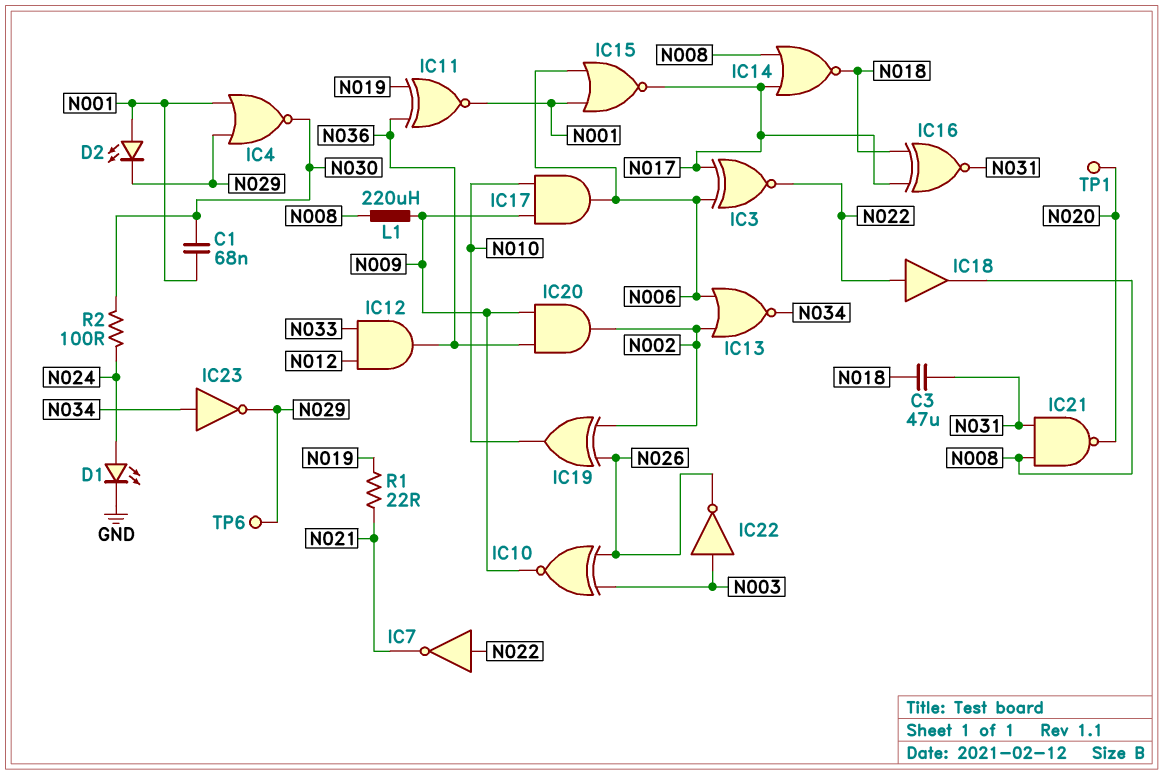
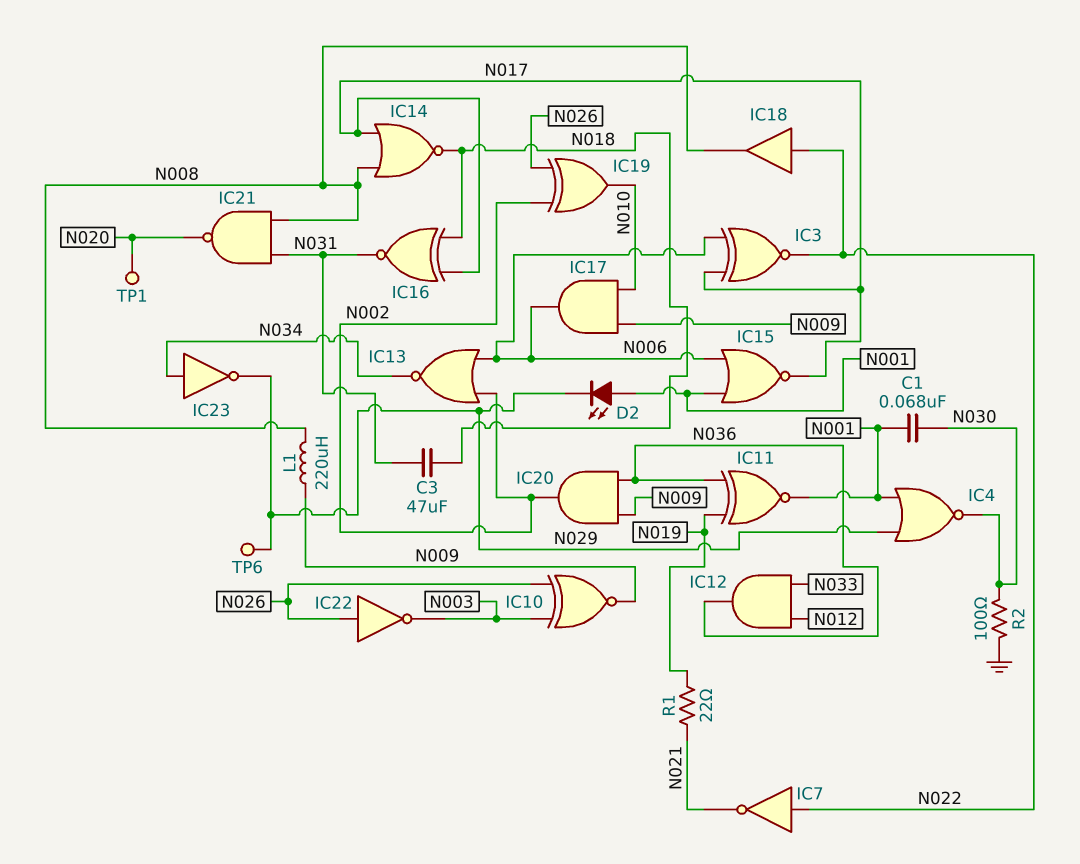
D1: LED (A N024, K GND) -> none
IC22: NOT (in N003, out N026) -> NOT (in N026, out N003)
R2: 100 (N024, N030) -> 100 (GND, N030)

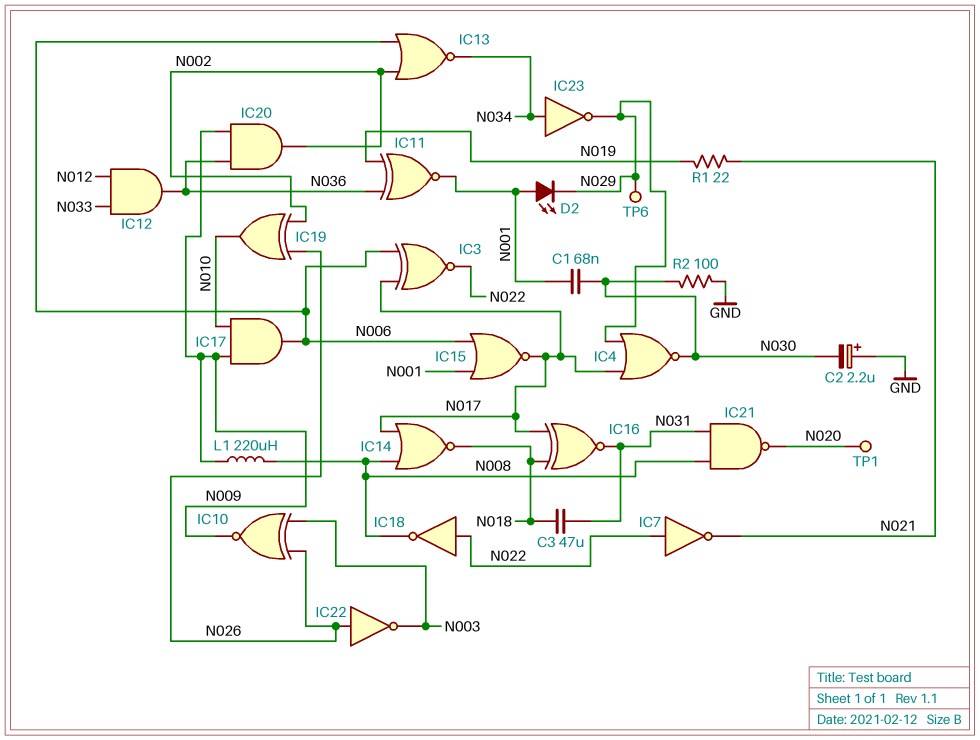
C2: none -> 2.2uF (plus GND, minus N030)
IC4: NOR (in N001, in N029, out N030) -> NOR (in N017, in N029, out N030)
IC18: buffer (in N022, out N008) -> NOT (in N022, out N008)

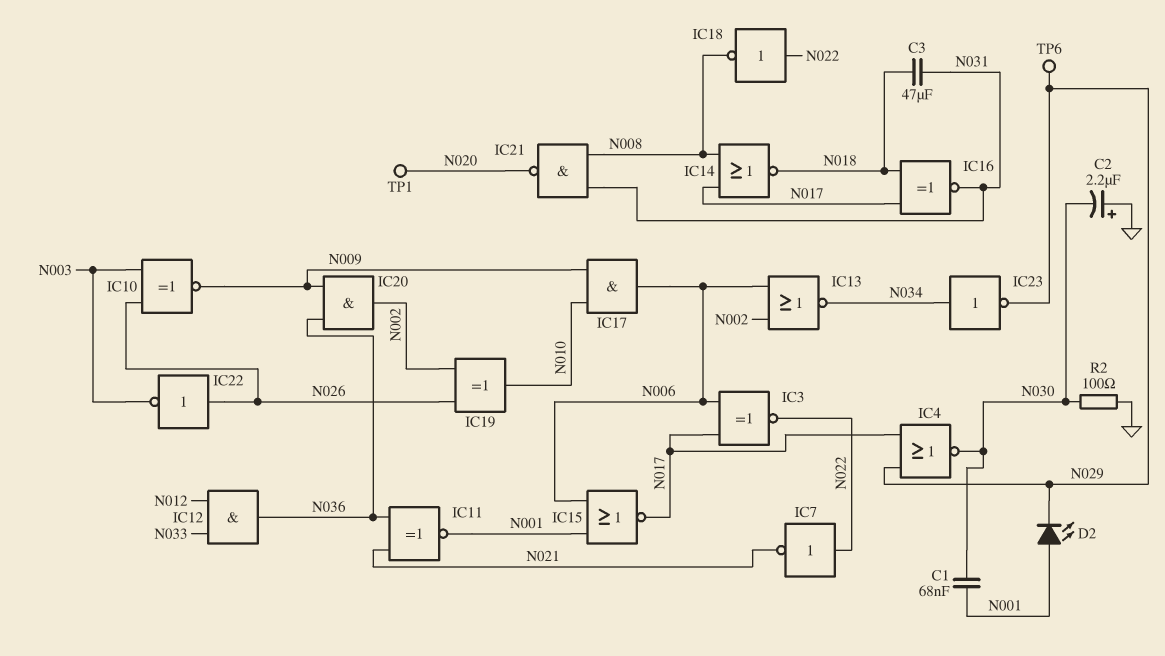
IC11: XNOR (in N019, in N036, out N001) -> XNOR (in N021, in N036, out N001)
L1: 220uH (N008, N009) -> none
R1: 22 (N019, N021) -> none

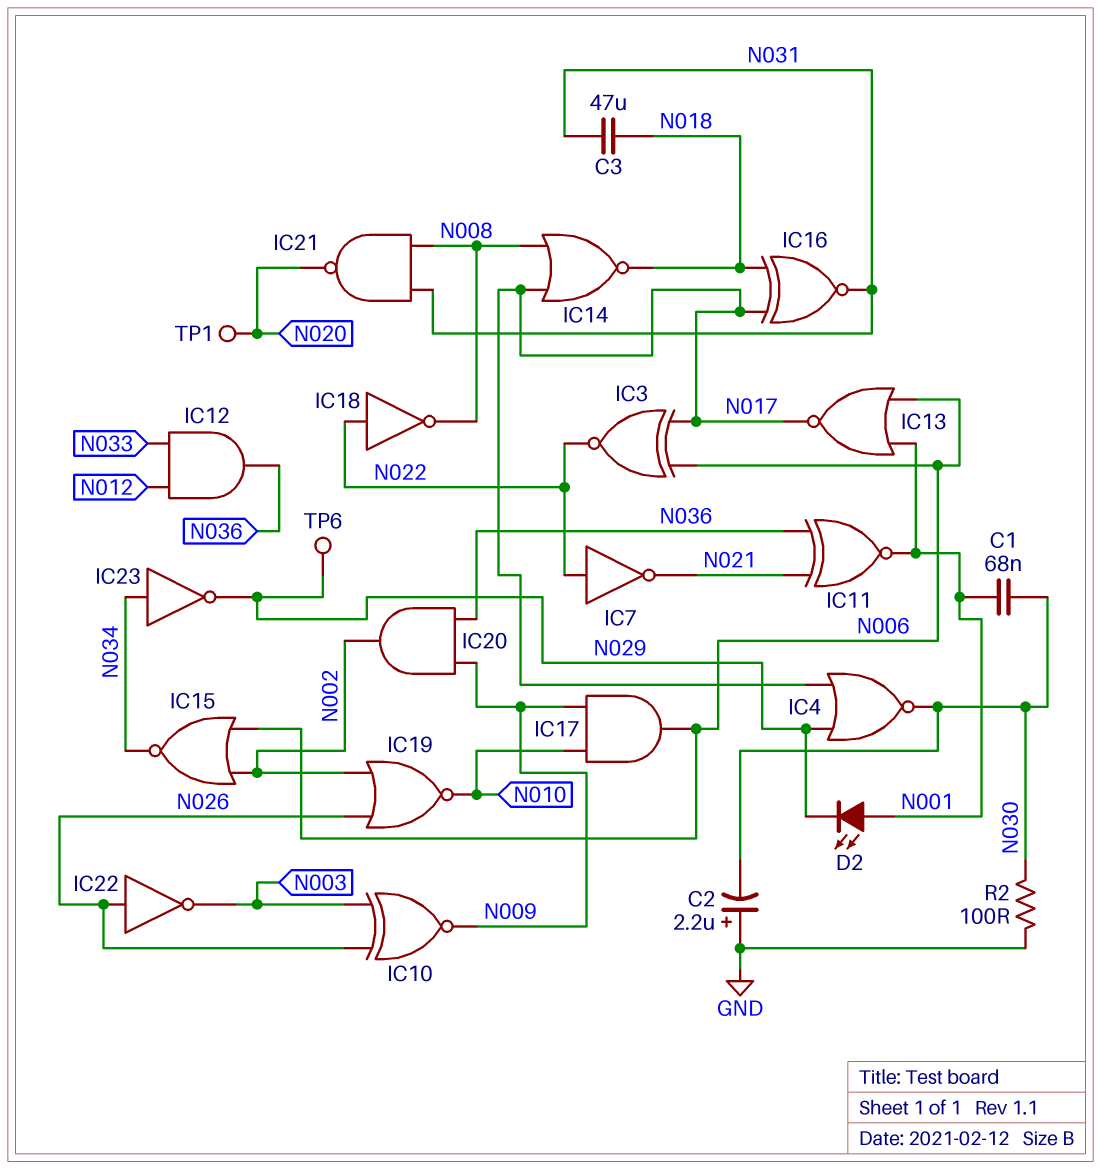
IC13: NOR (in N002, in N006, out N034) -> NOR (in N001, in N006, out N017)
IC15: NOR (in N001, in N006, out N017) -> NOR (in N002, in N006, out N034)
IC19: XOR (in N002, in N026, out N010) -> NOR (in N002, in N026, out N010)

